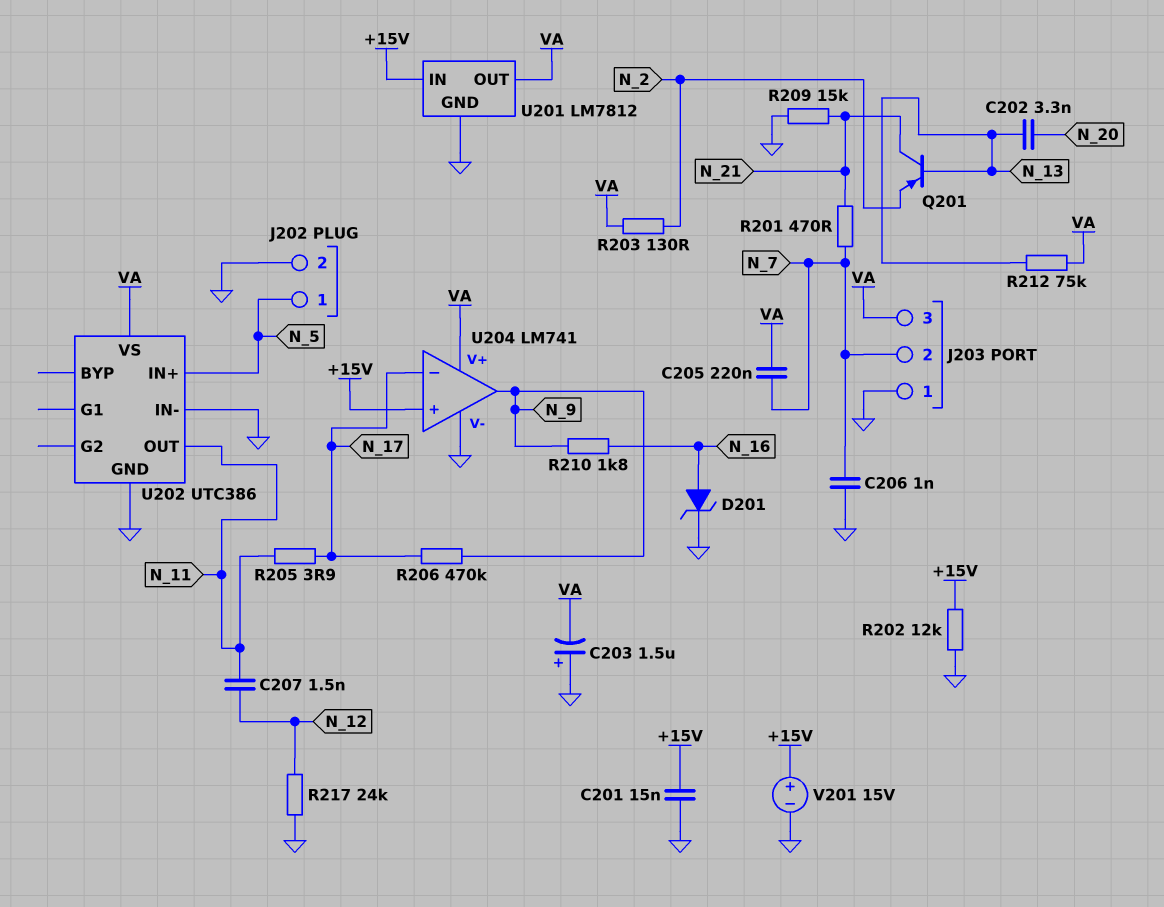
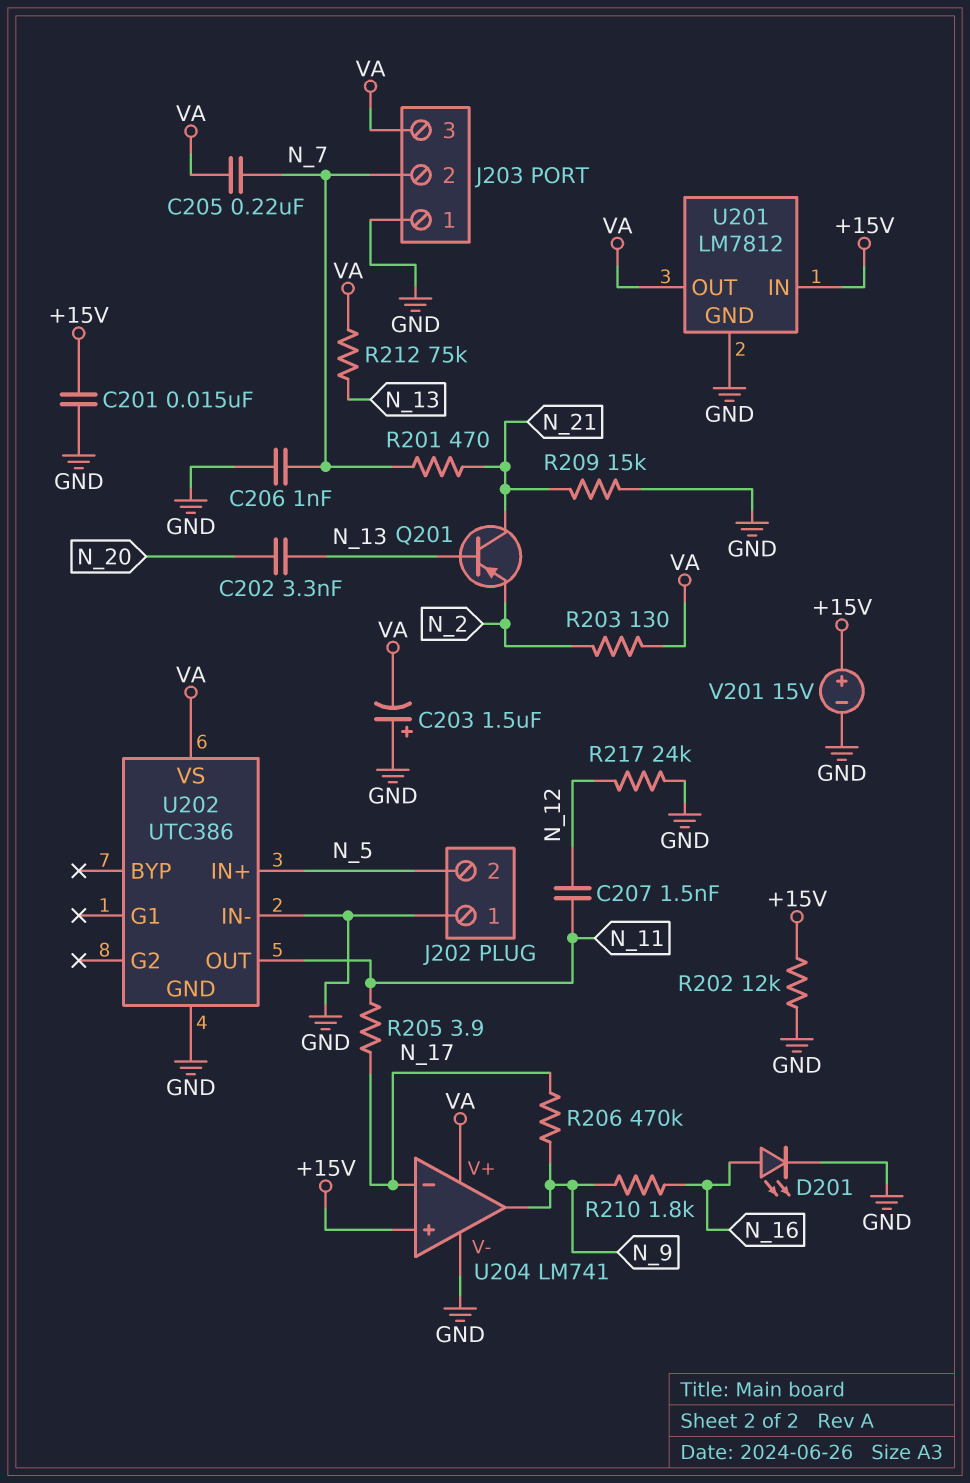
D201: zener (A N_16, K GND) -> LED (A N_16, K GND)
J202 pin 1: N_5 -> GND
J202 pin 2: GND -> N_5

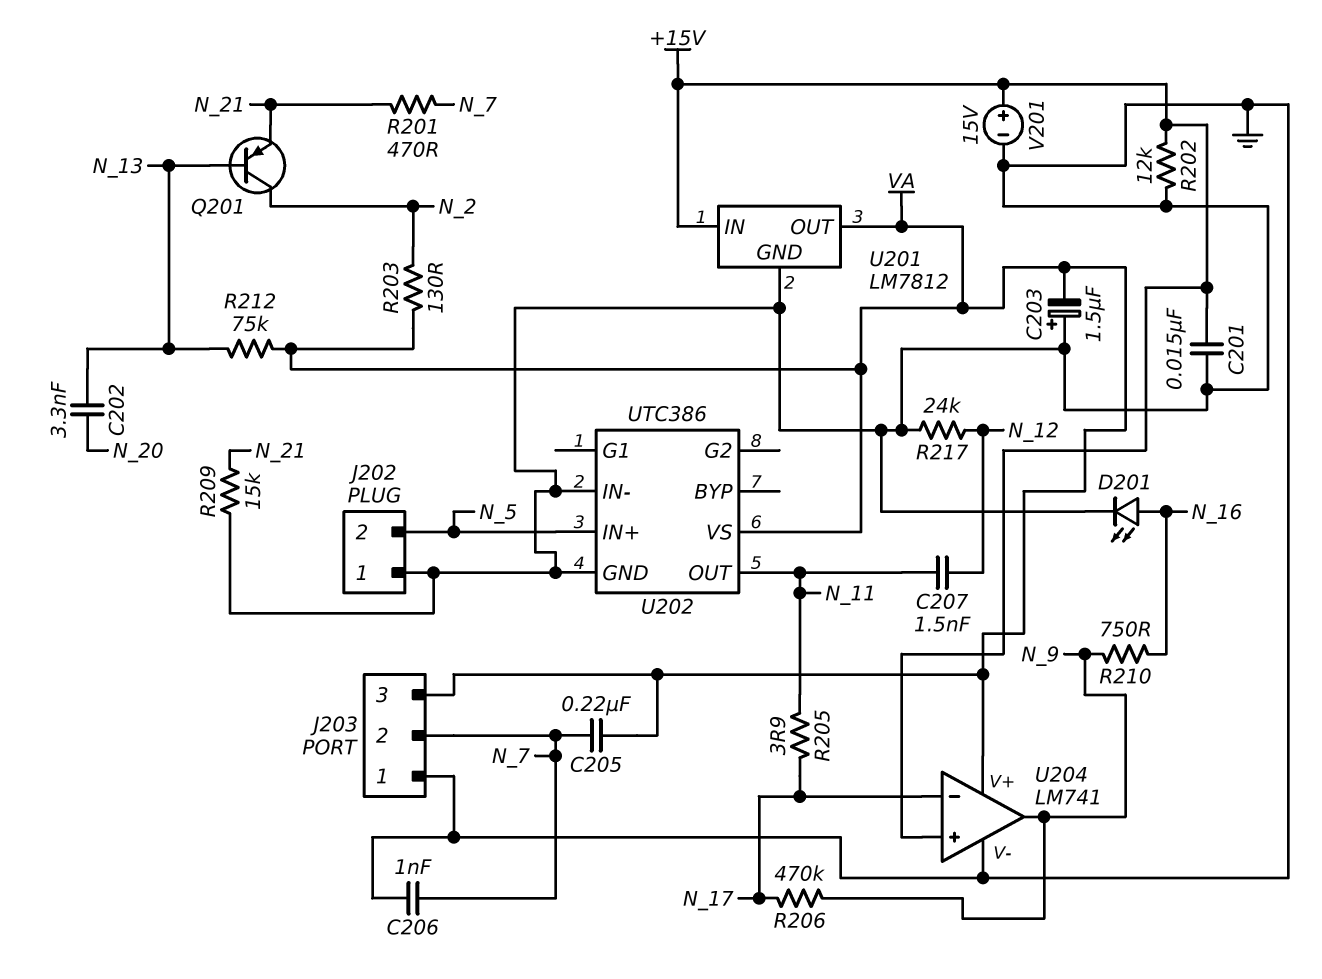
Q201: PNP (B N_13, C N_21, E N_2) -> PNP (B N_13, C N_2, E N_21)
R210: 1.8k (N_9, N_16) -> 750 (N_9, N_16)

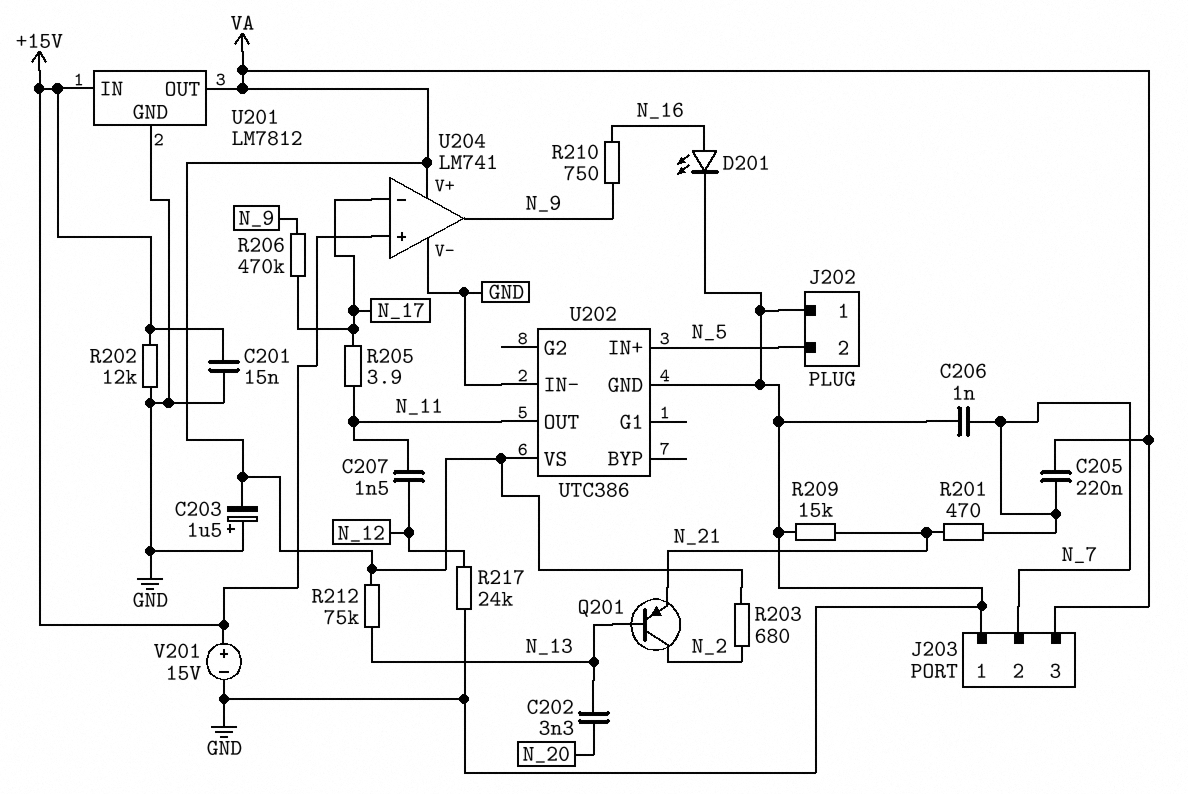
R203: 130 (N_2, VA) -> 680 (N_2, VA)

